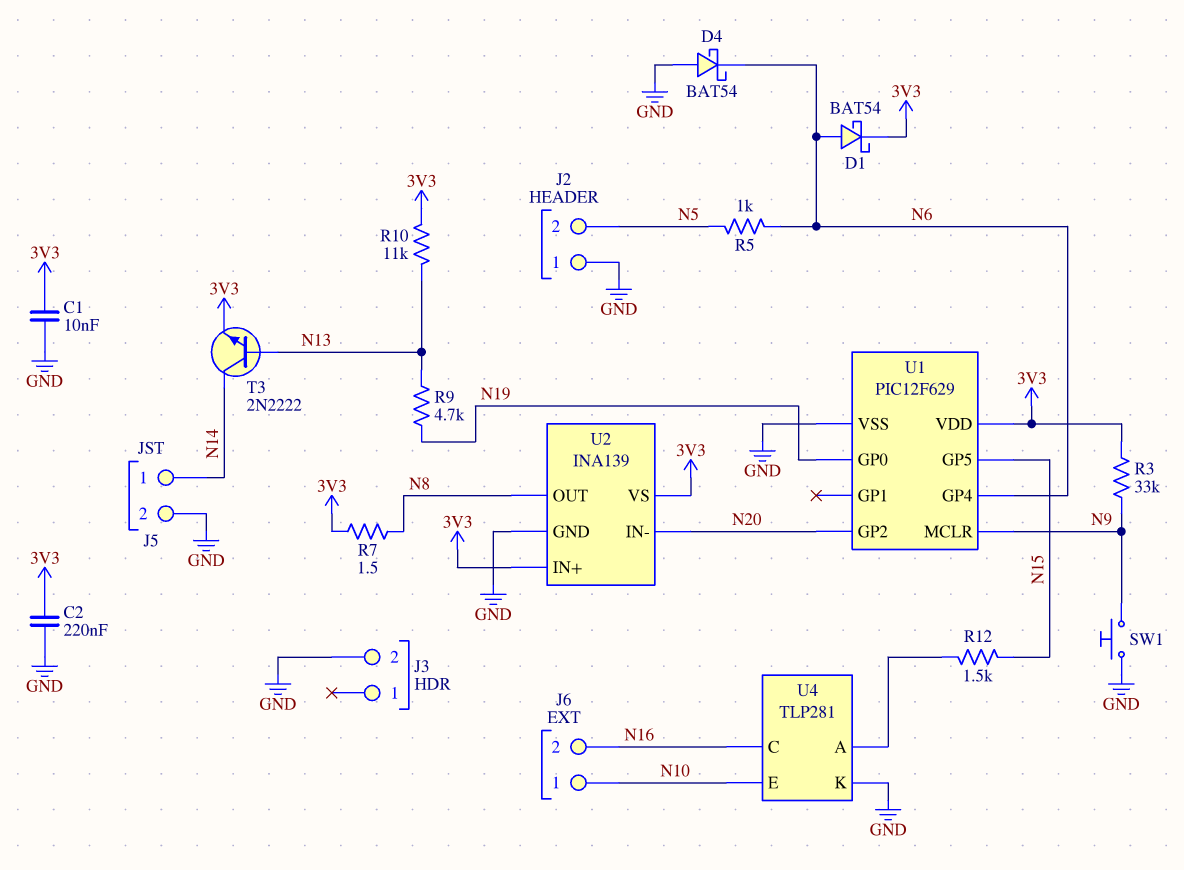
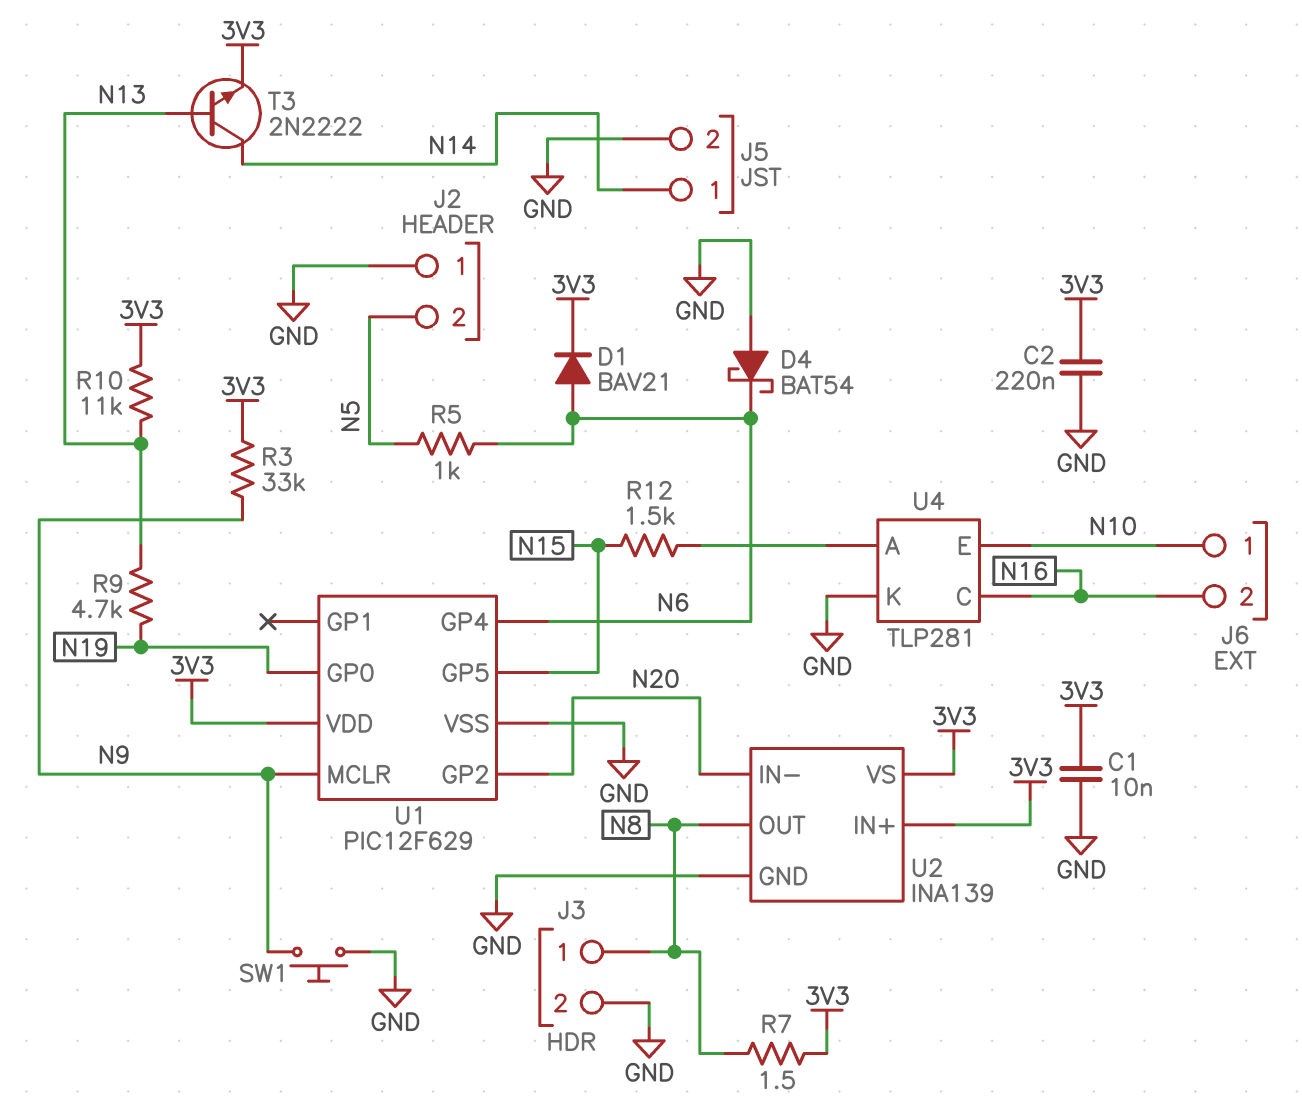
D1: schottky BAT54 (A N6, K 3V3) -> diode BAV21 (A N6, K 3V3)
J3 pin 1: none -> N8

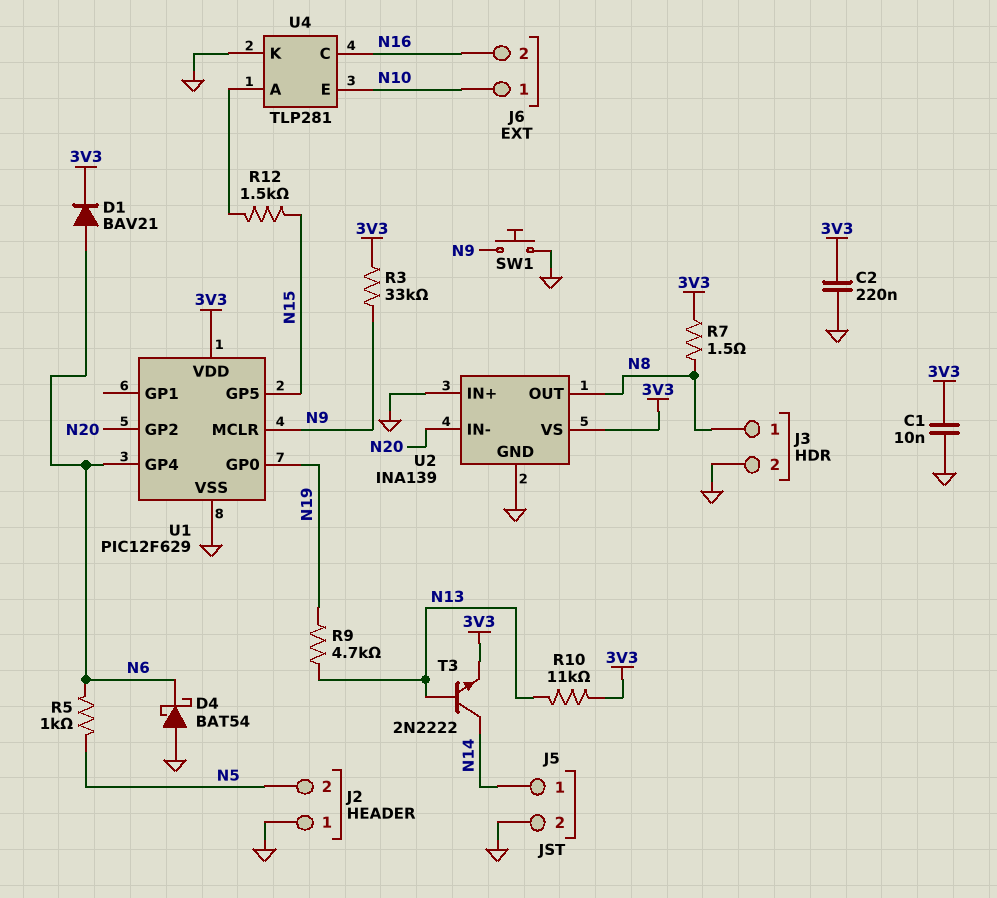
U2 pin IN+: 3V3 -> GND

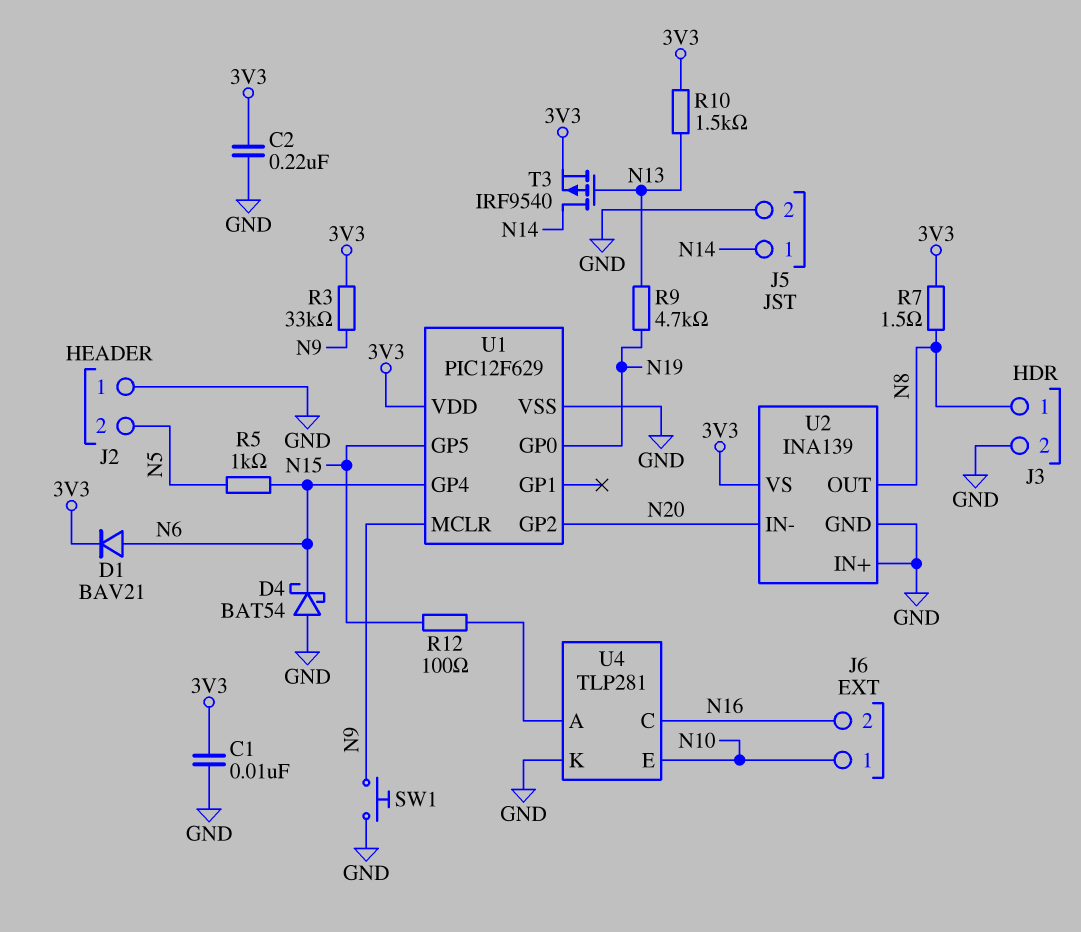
R10: 11k (3V3, N13) -> 1.5k (3V3, N13)
R12: 1.5k (N15, U4/A) -> 100 (N15, U4/A)
T3: NPN 2N2222 (B N13, C N14, E 3V3) -> PMOS IRF9540 (G N13, D N14, S 3V3)

